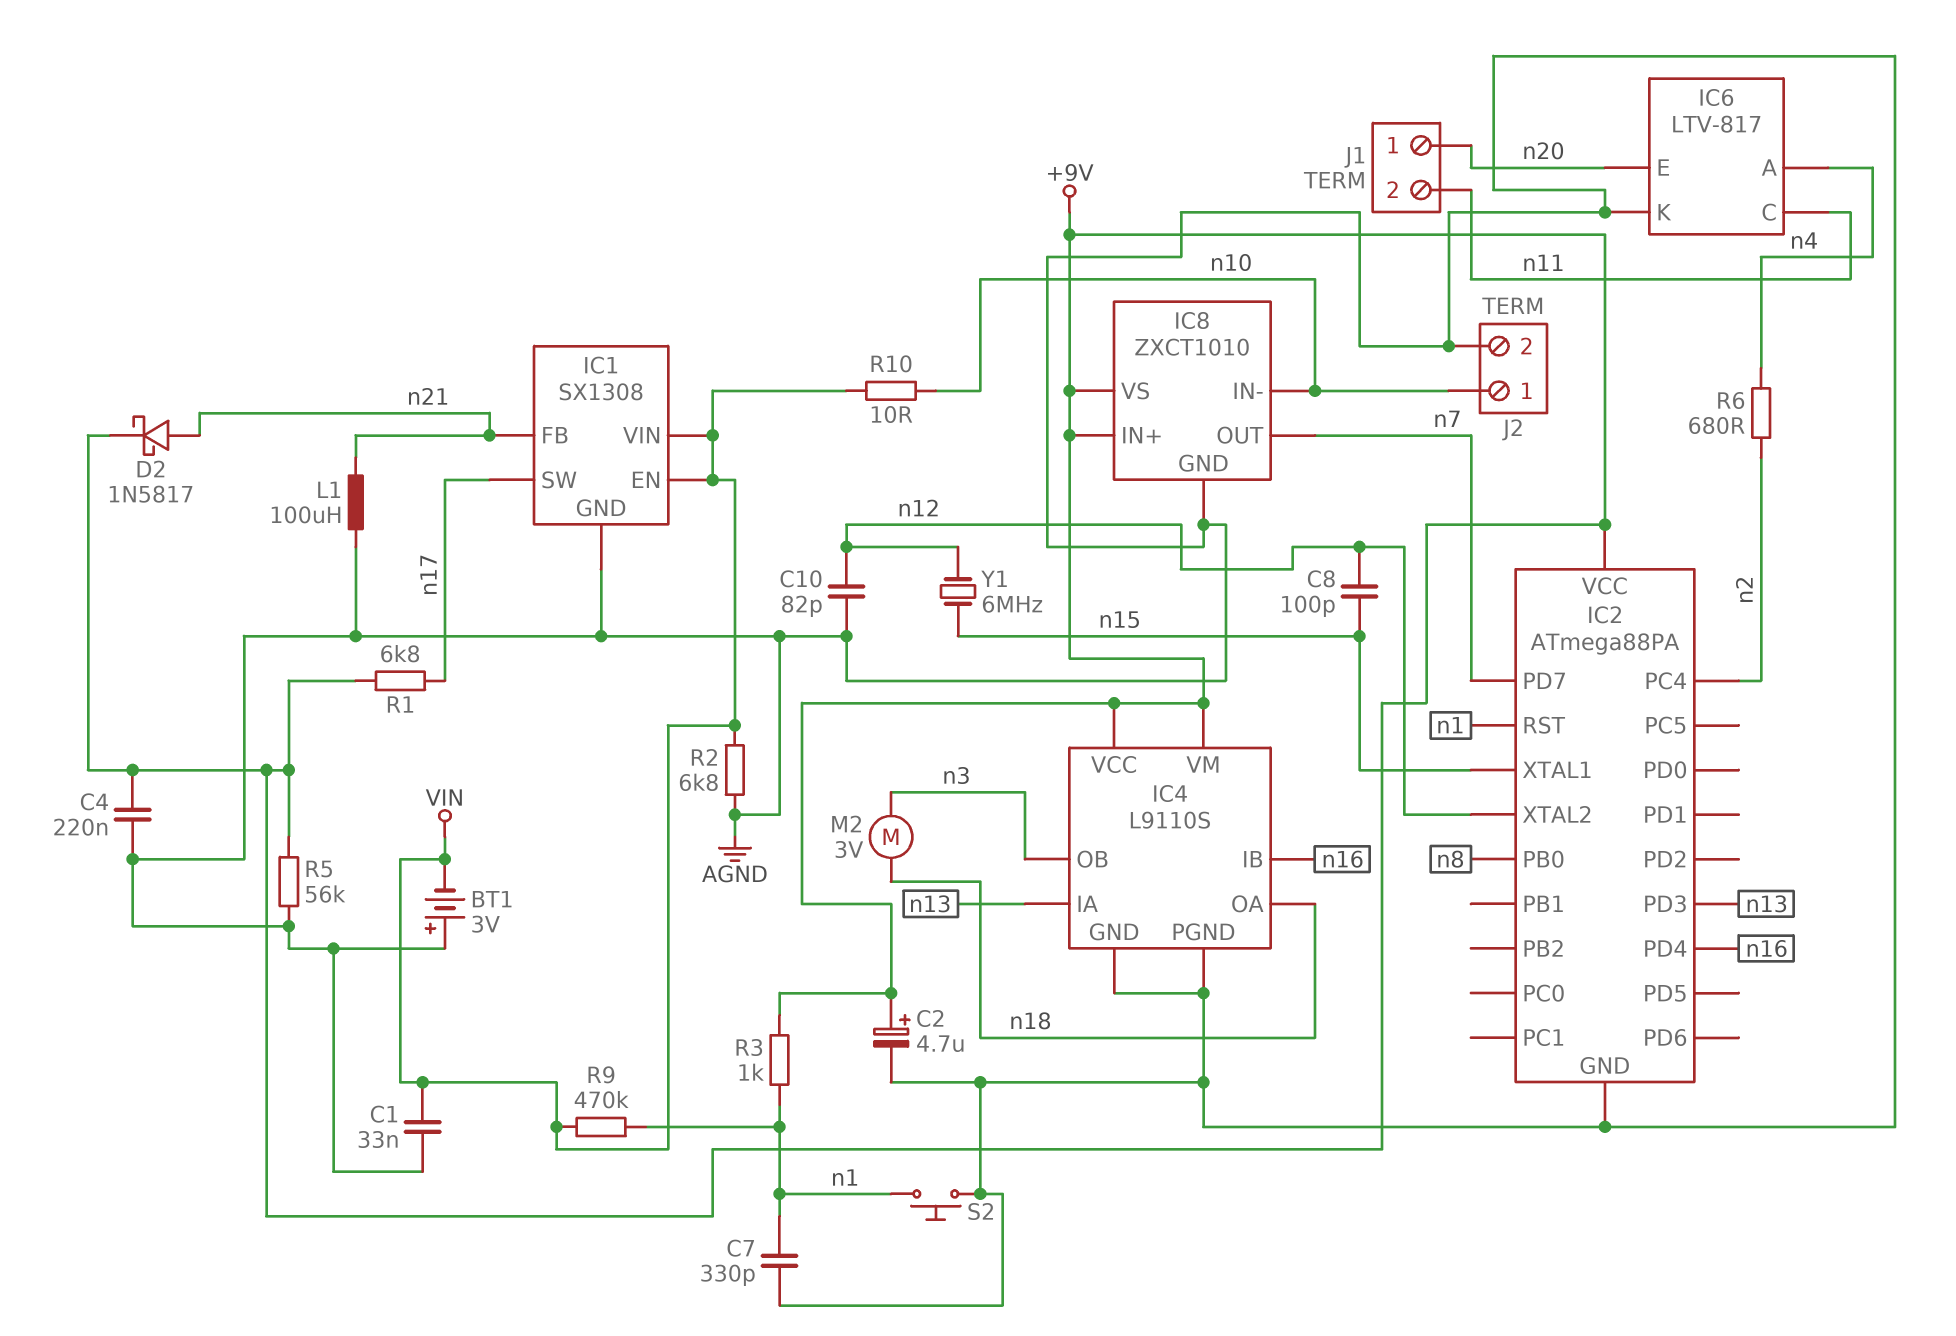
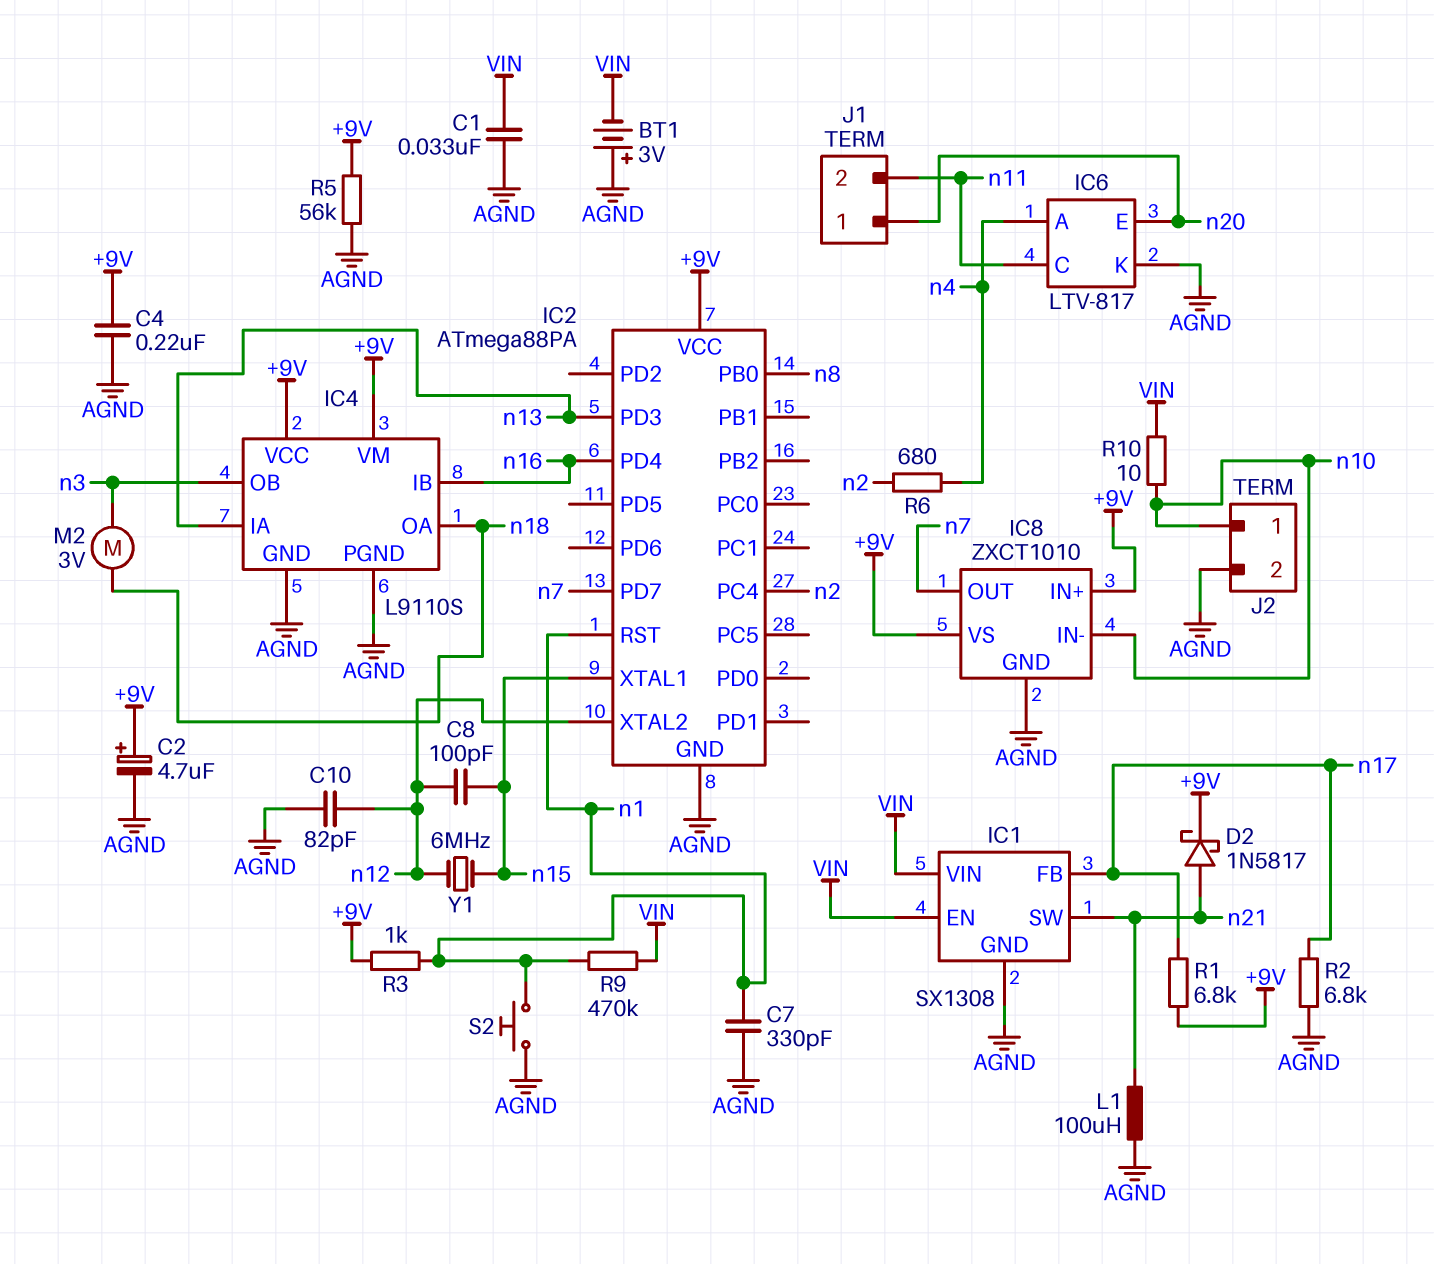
IC1 pin FB: n21 -> n17
IC1 pin SW: n17 -> n21
R2: 6.8k (AGND, VIN) -> 6.8k (AGND, n17)

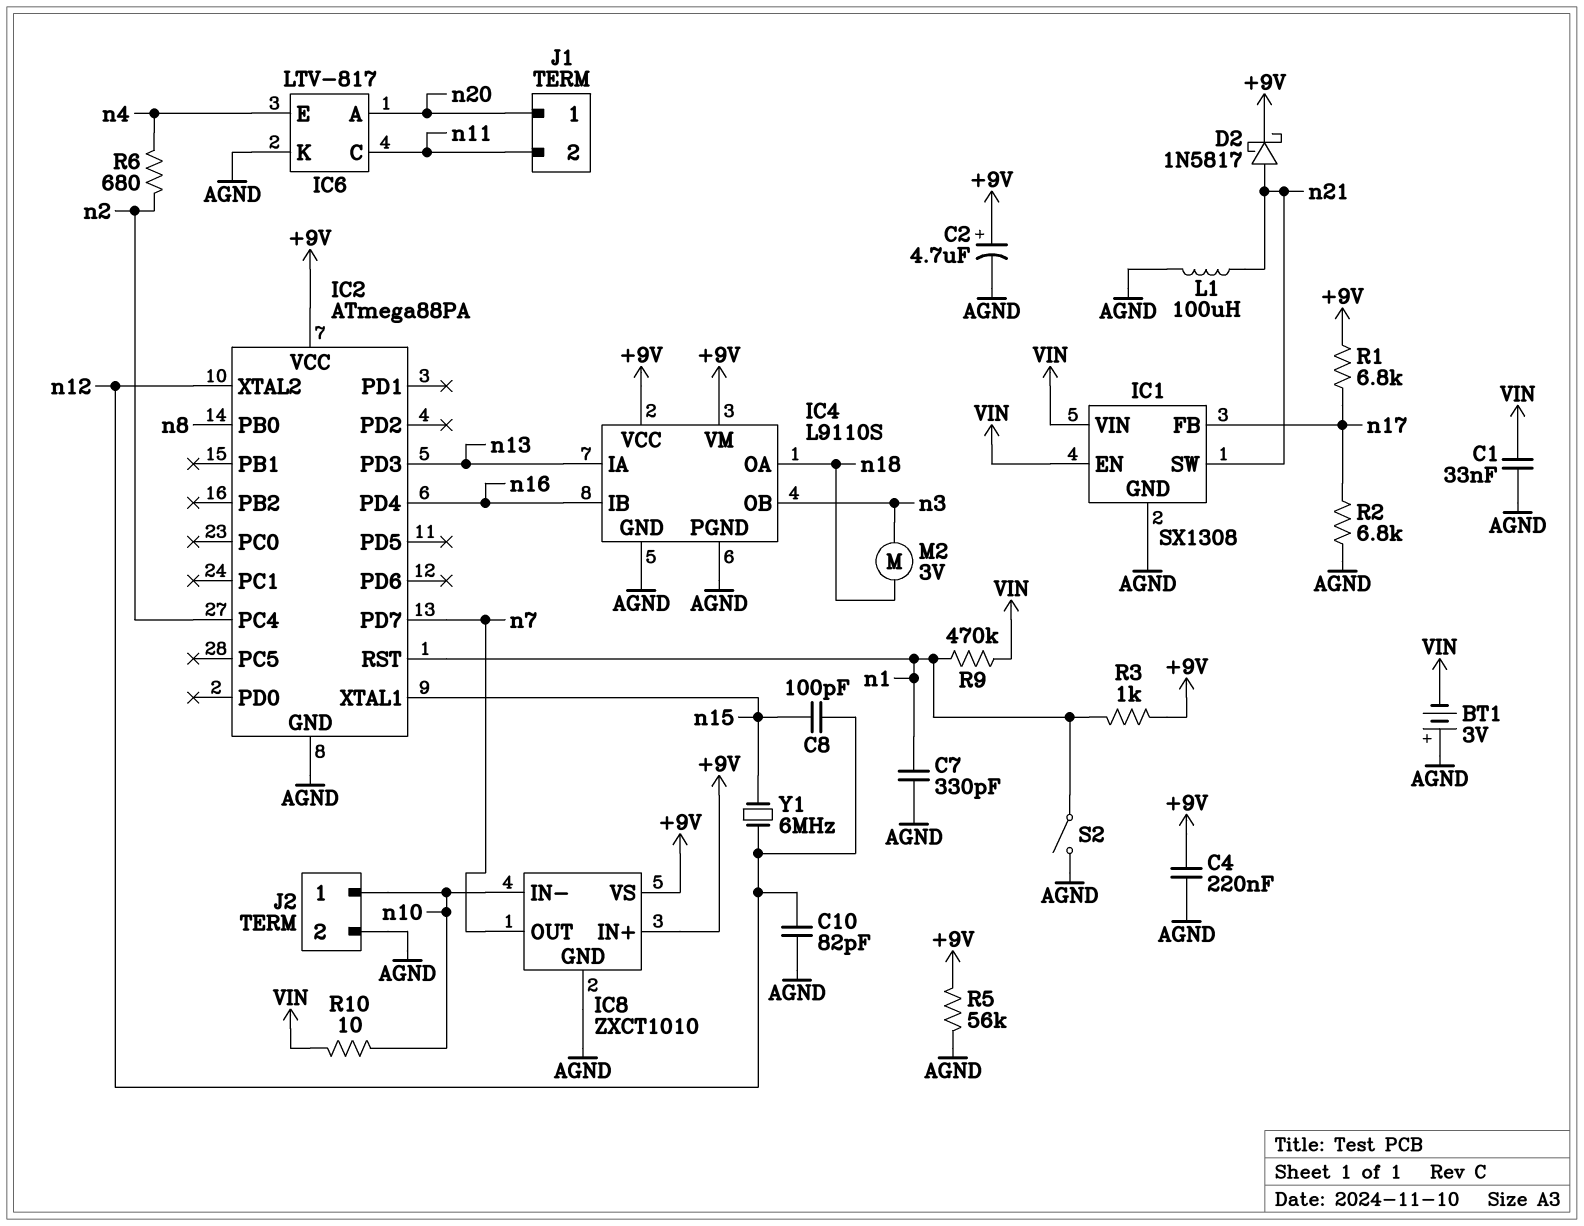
IC6 pin A: n4 -> n20
IC6 pin E: n20 -> n4
S2: button (AGND, n1) -> switch (AGND, n1)

